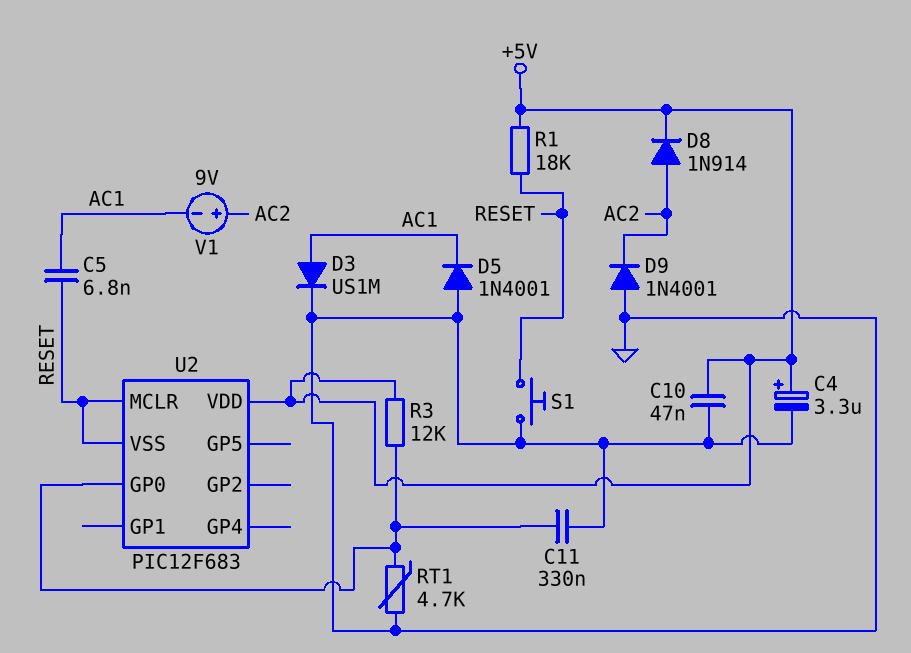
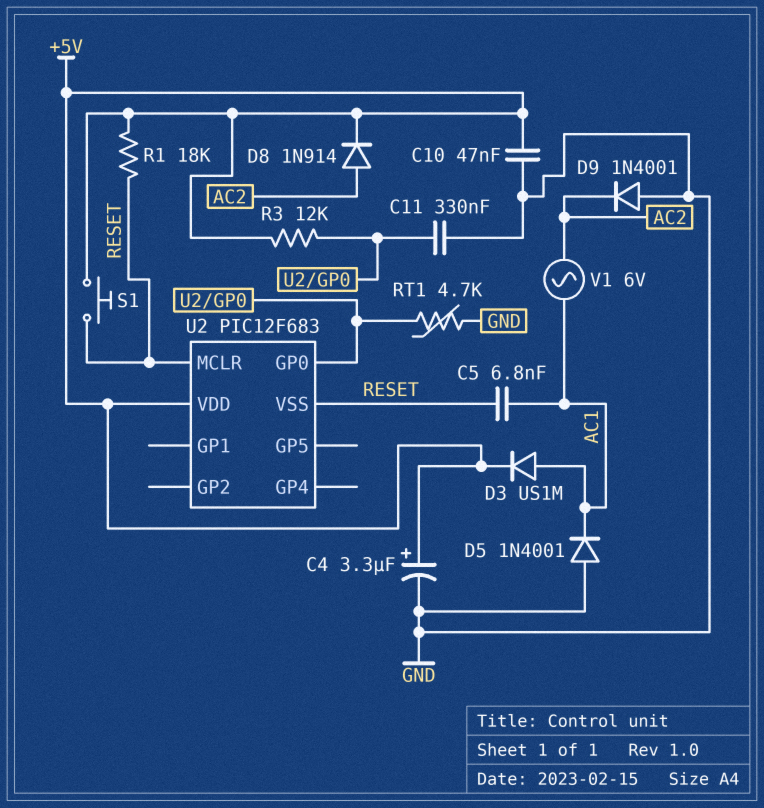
D3: diode US1M (A AC1, K GND) -> diode US1M (A AC1, K +5V)
S1: button (GND, RESET) -> button (+5V, RESET)
V1: 9V (plus AC2, minus AC1) -> AC 6V (AC1, AC2)

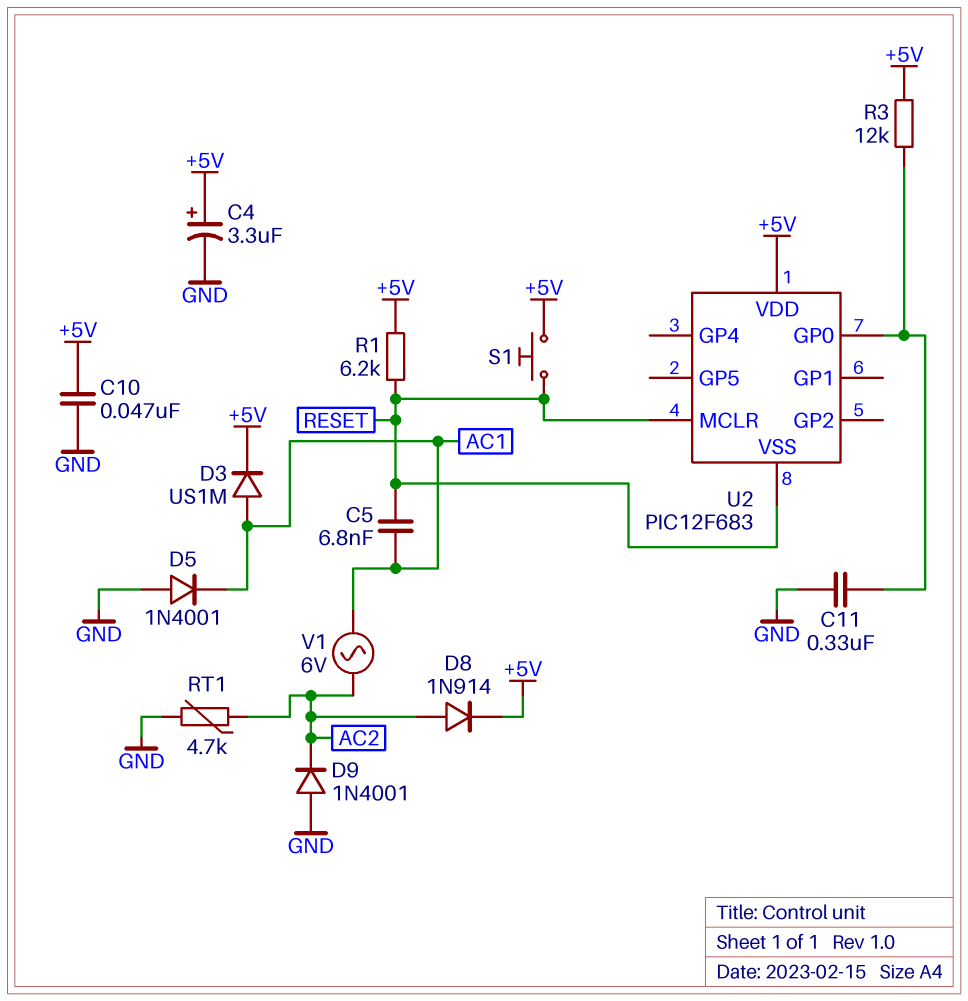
R1: 18k (+5V, RESET) -> 6.2k (+5V, RESET)
RT1: 4.7k (GND, U2/GP0) -> 4.7k (AC2, GND)

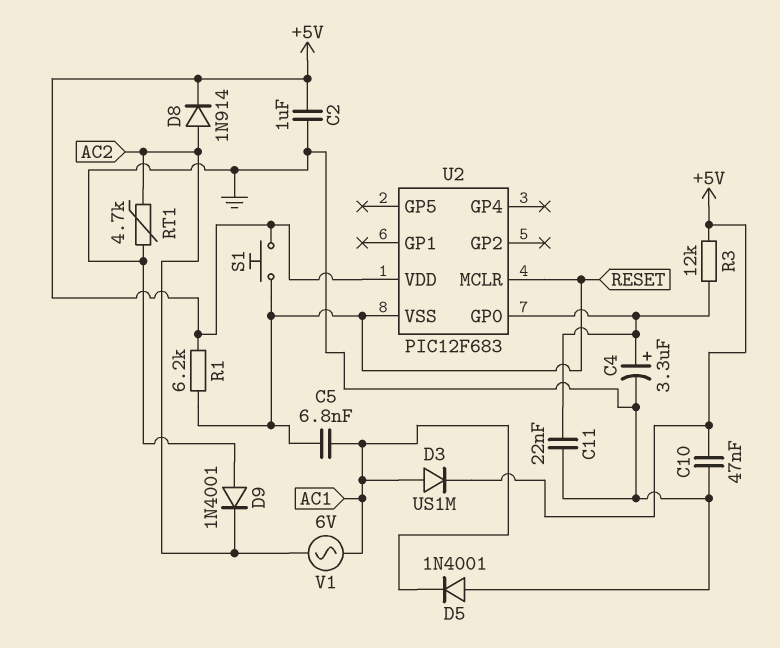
C2: none -> 1uF (+5V, GND)
C4: 3.3uF (plus +5V, minus GND) -> 3.3uF (plus U2/GP0, minus GND)
C11: 330nF (GND, U2/GP0) -> 22nF (GND, U2/GP0)

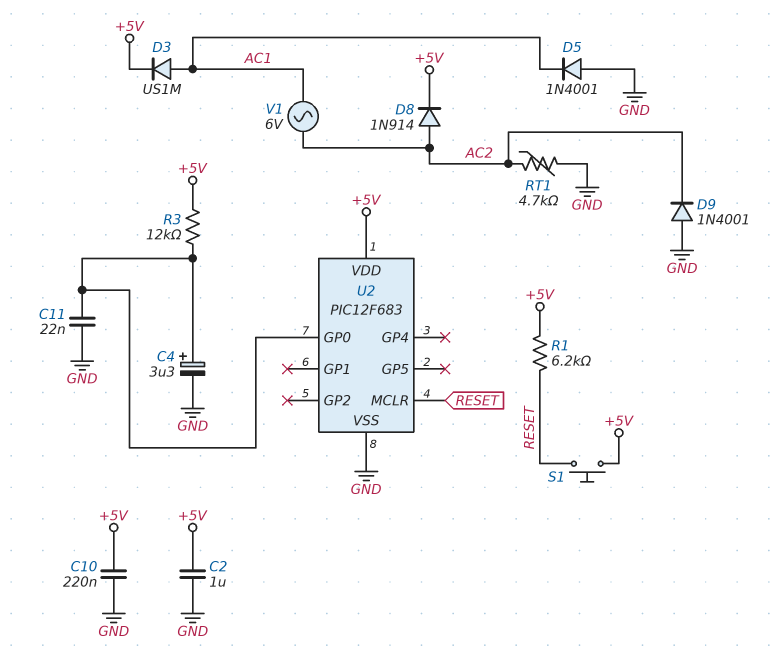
C5: 6.8nF (AC1, RESET) -> none
C10: 47nF (+5V, GND) -> 220nF (+5V, GND)
U2 pin VSS: RESET -> GND

